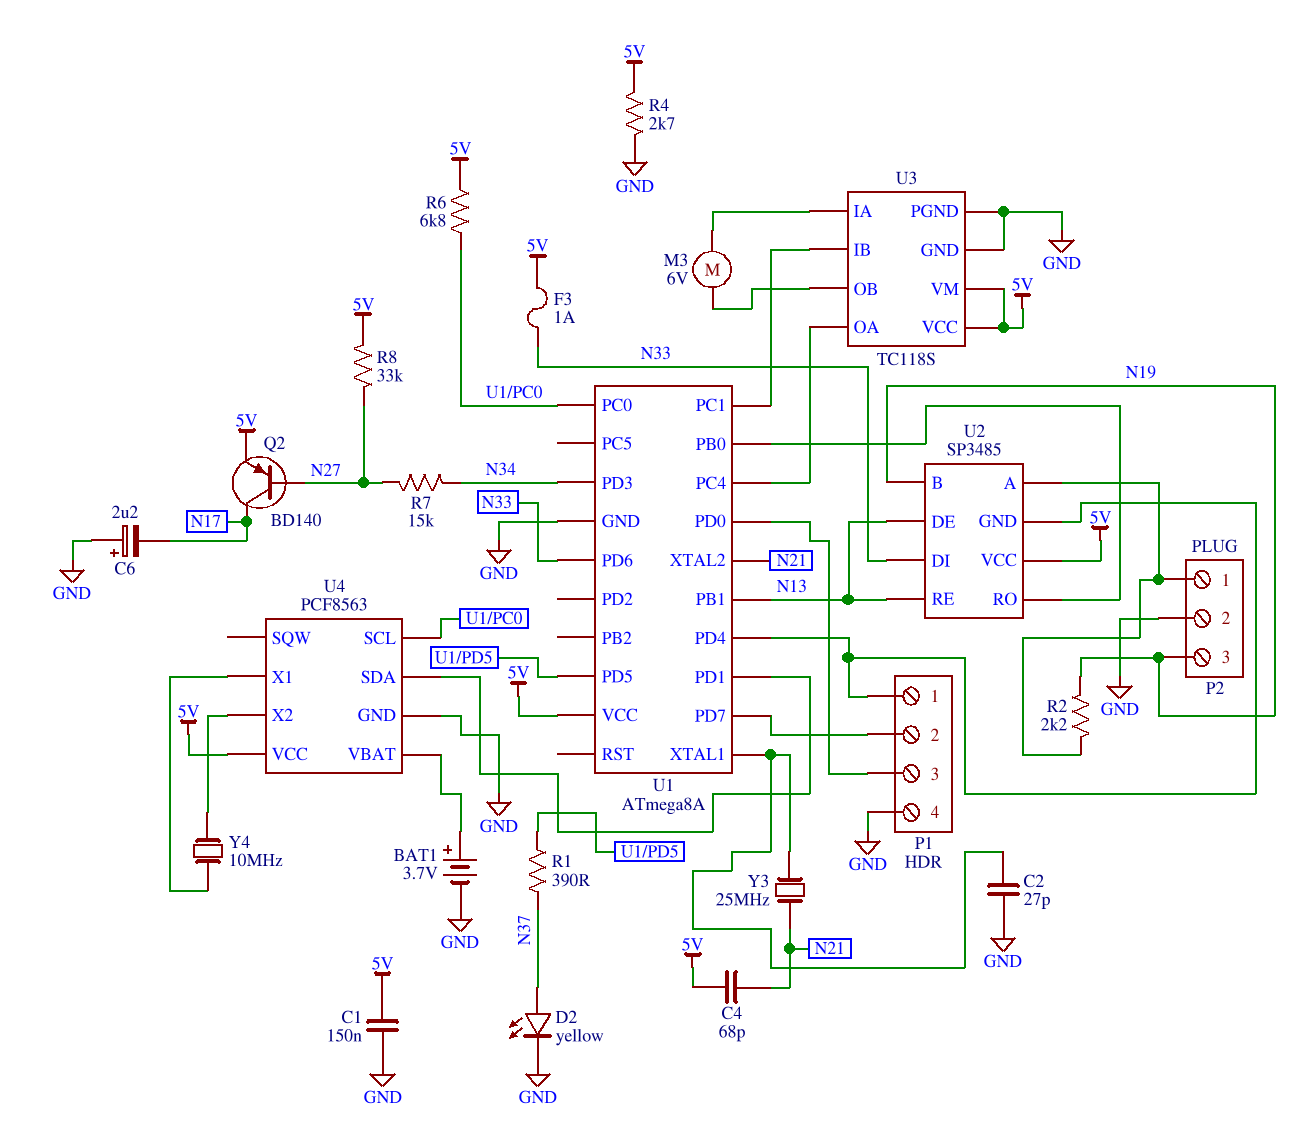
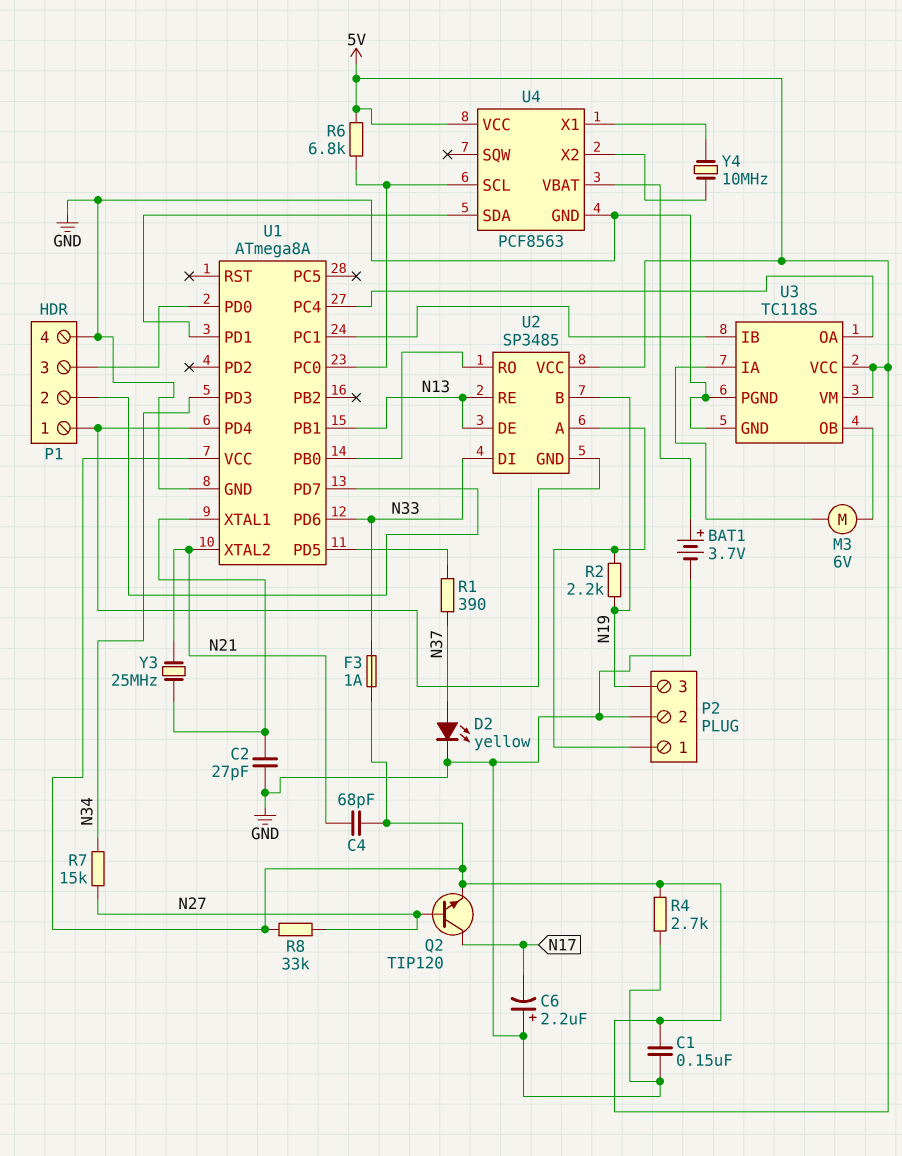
Q2: PNP BD140 (B N27, C N17, E 5V) -> NPN TIP120 (B N27, C N17, E 5V)

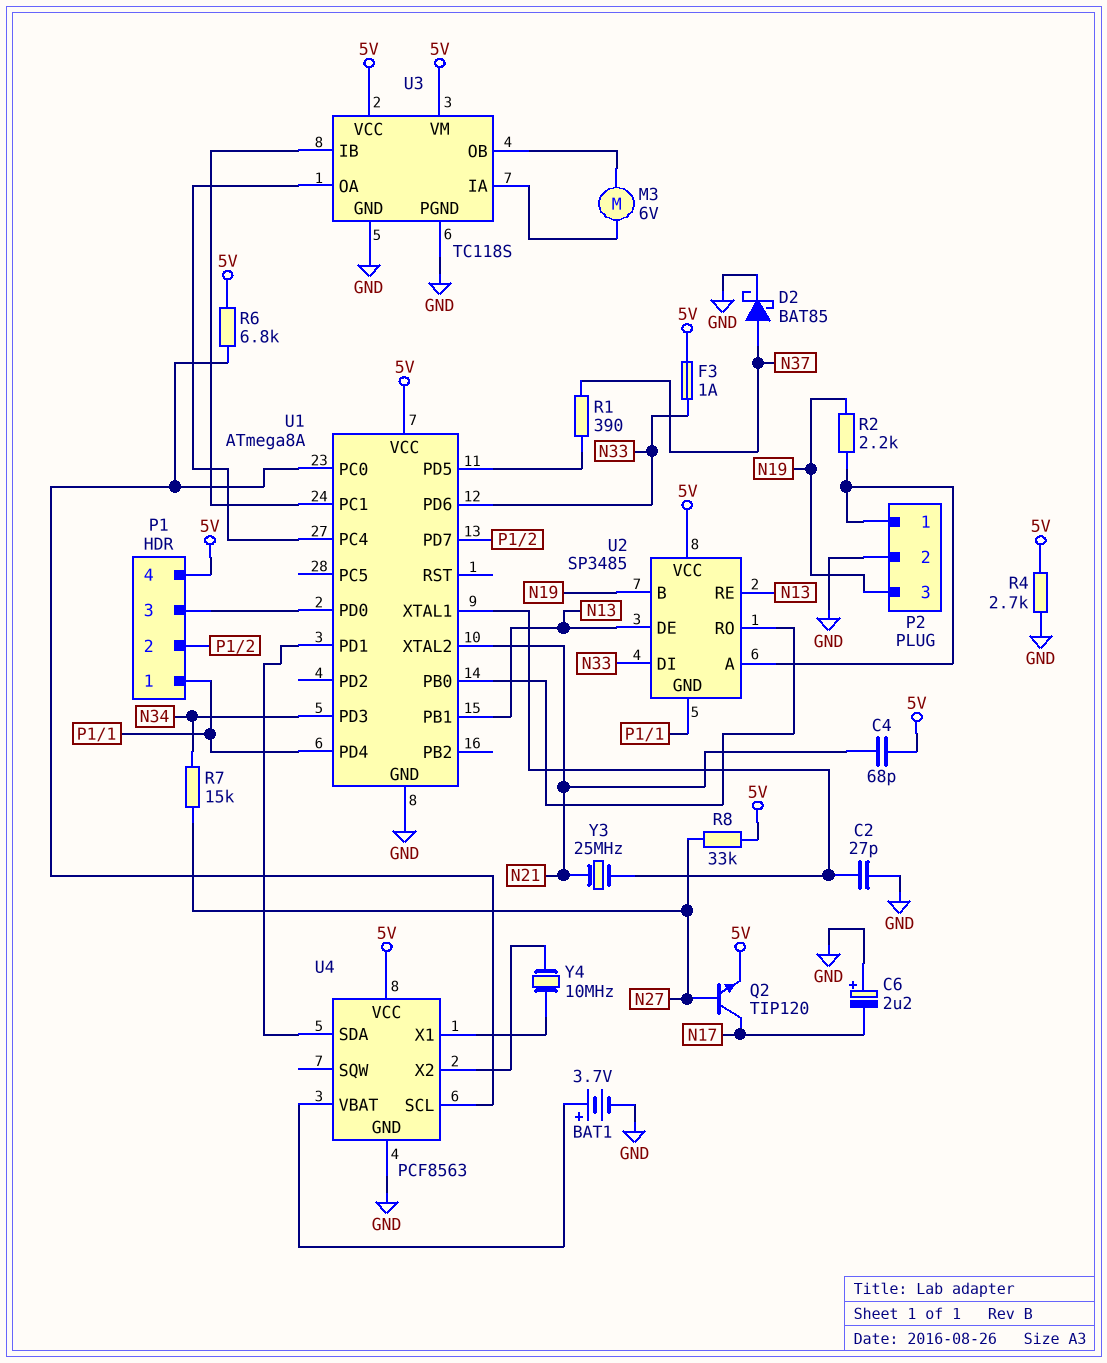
C1: 150nF (5V, GND) -> none
D2: LED yellow (A N37, K GND) -> schottky BAT85 (A N37, K GND)
P1 pin 4: GND -> 5V

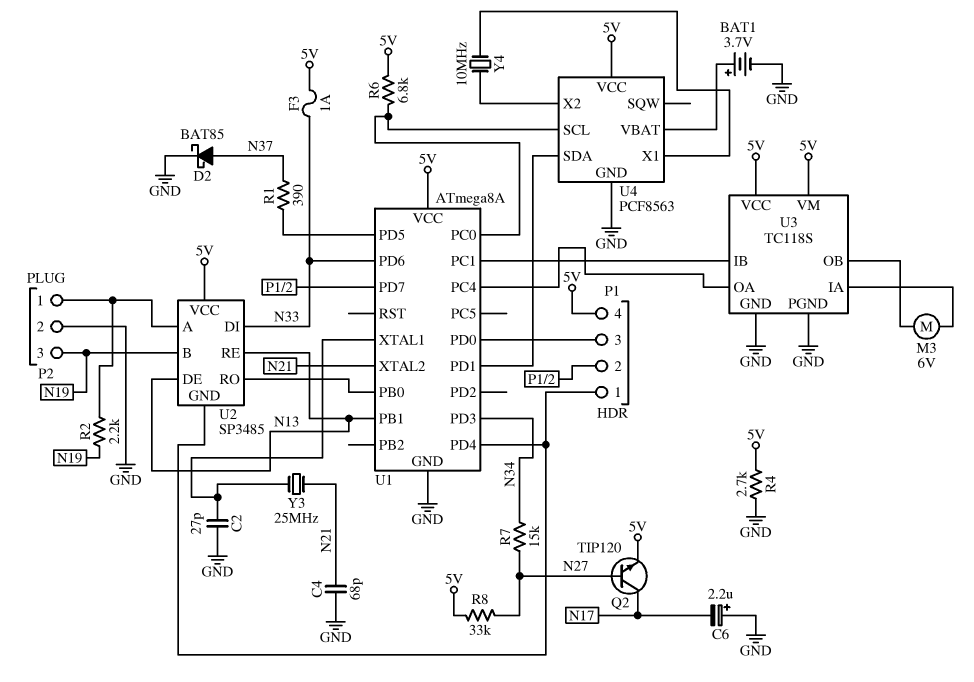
C4: 68pF (5V, N21) -> 68pF (GND, N21)

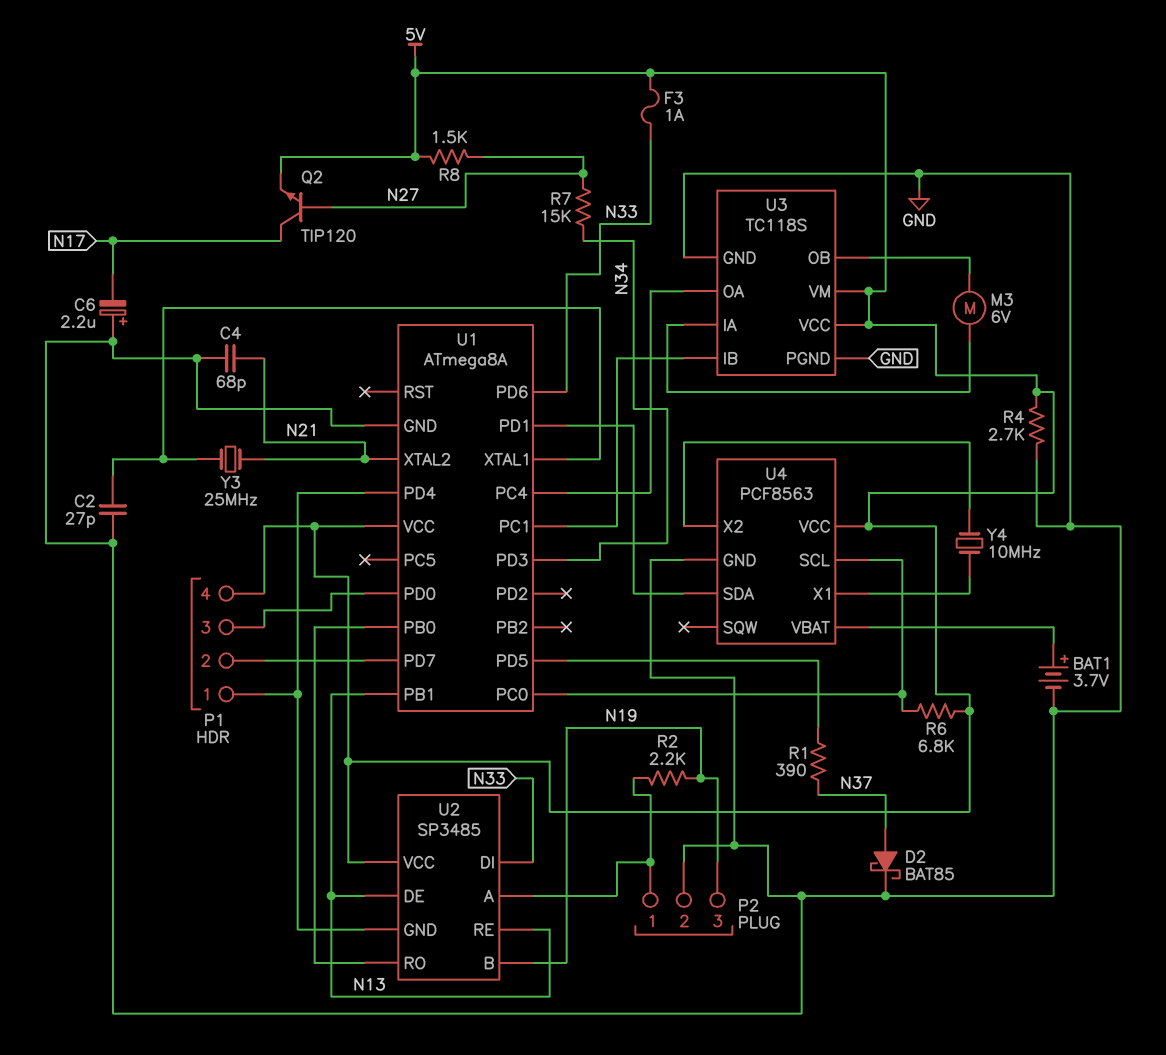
R8: 33k (5V, N27) -> 1.5k (5V, N27)

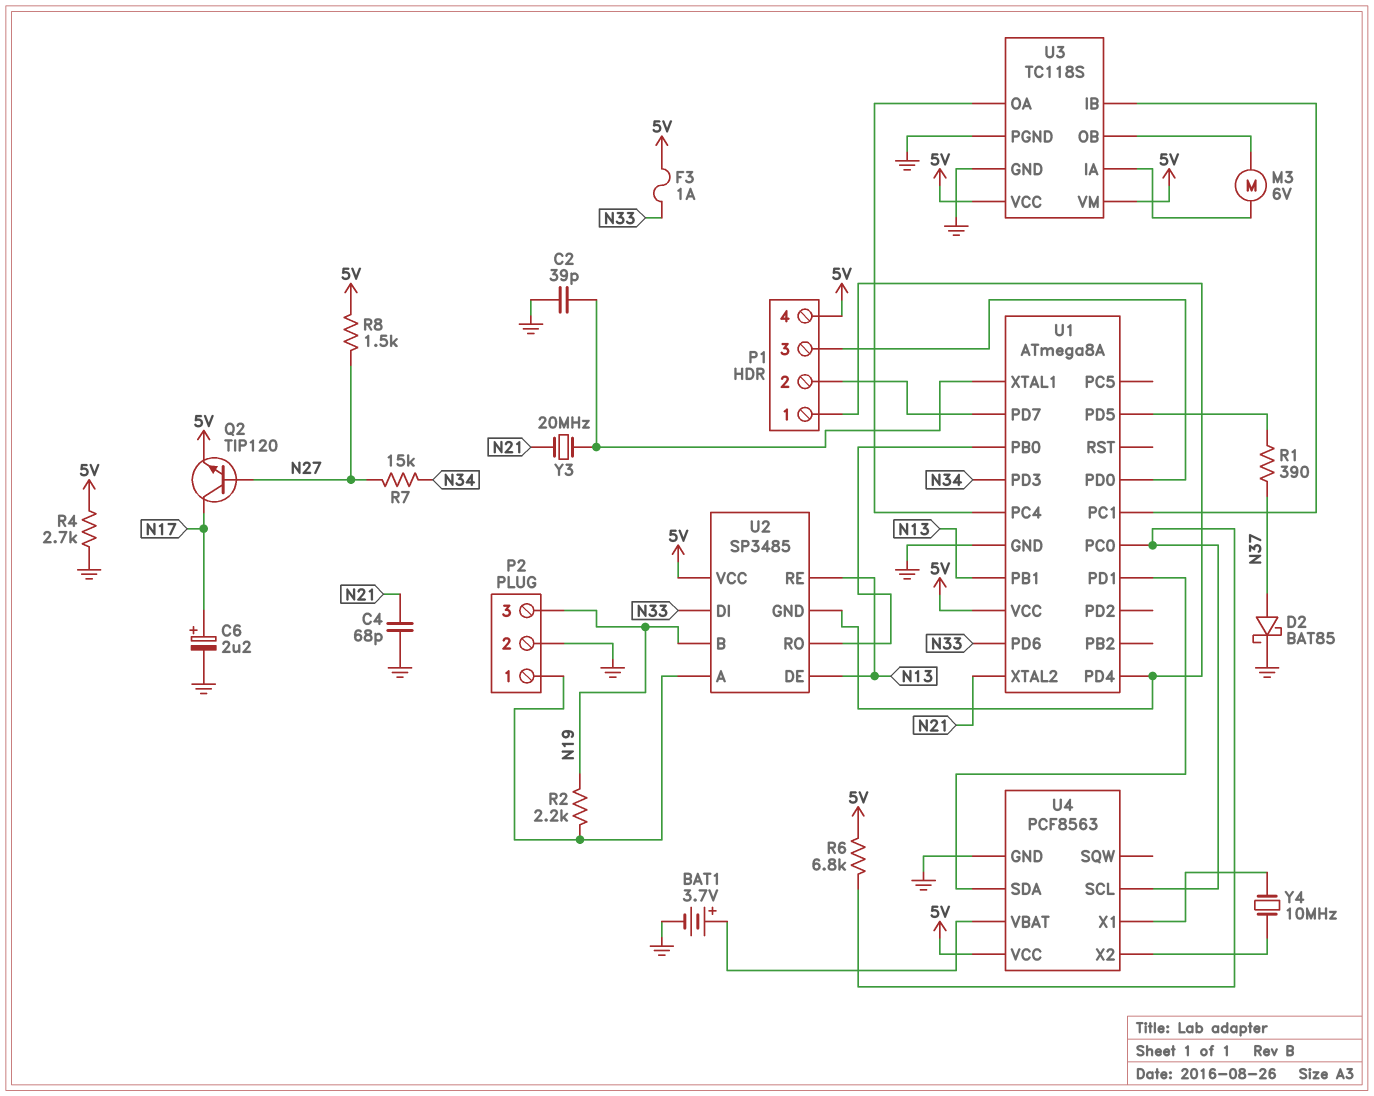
C2: 27pF (GND, U1/XTAL1) -> 39pF (GND, U1/XTAL1)
C6: 2.2uF (plus GND, minus N17) -> 2.2uF (plus N17, minus GND)
Y3: 25MHz (N21, U1/XTAL1) -> 20MHz (N21, U1/XTAL1)

